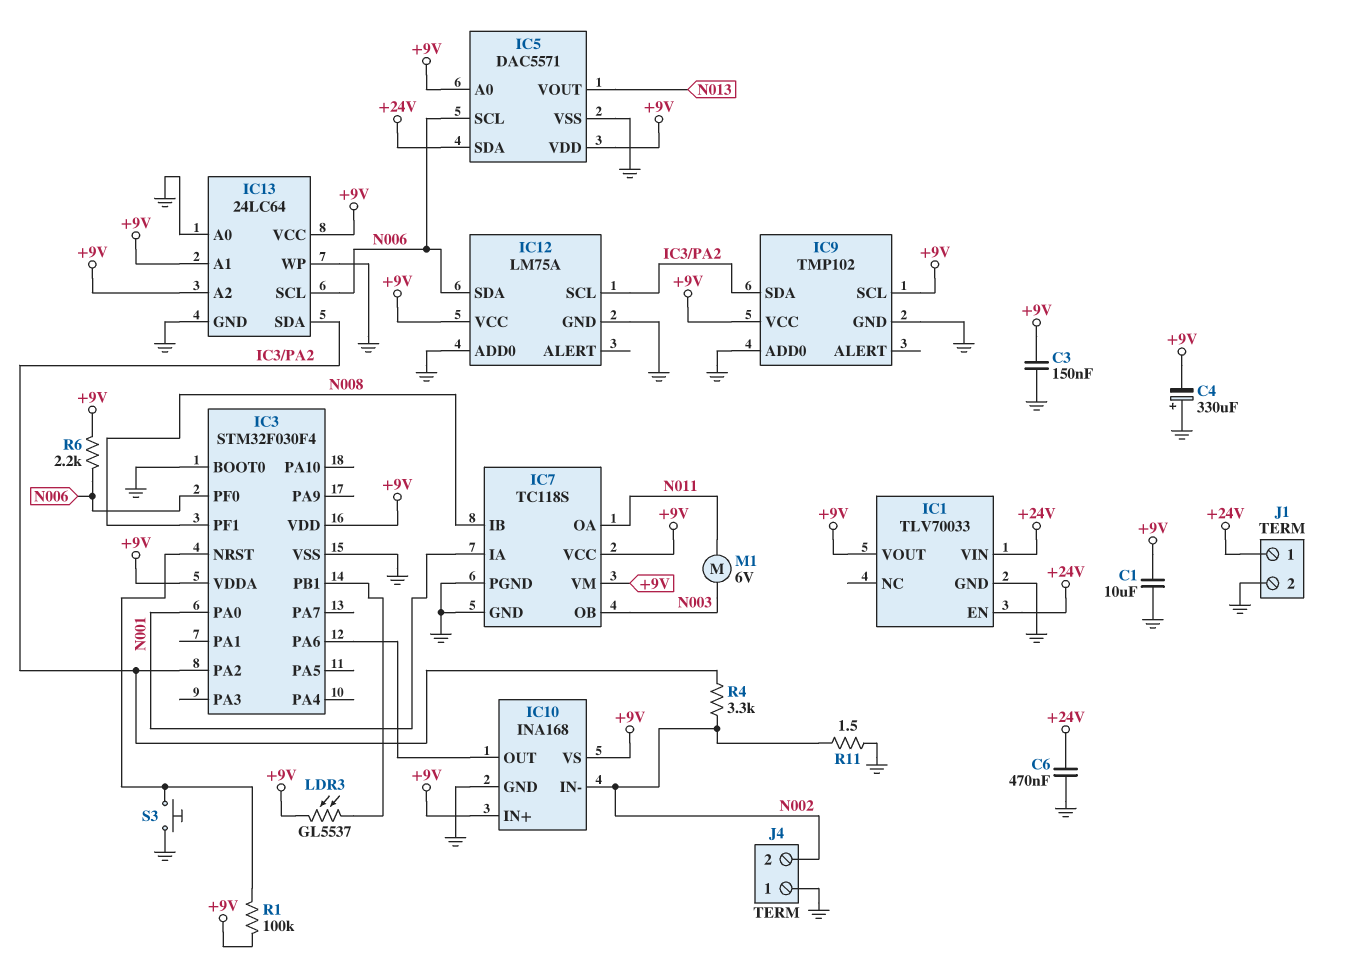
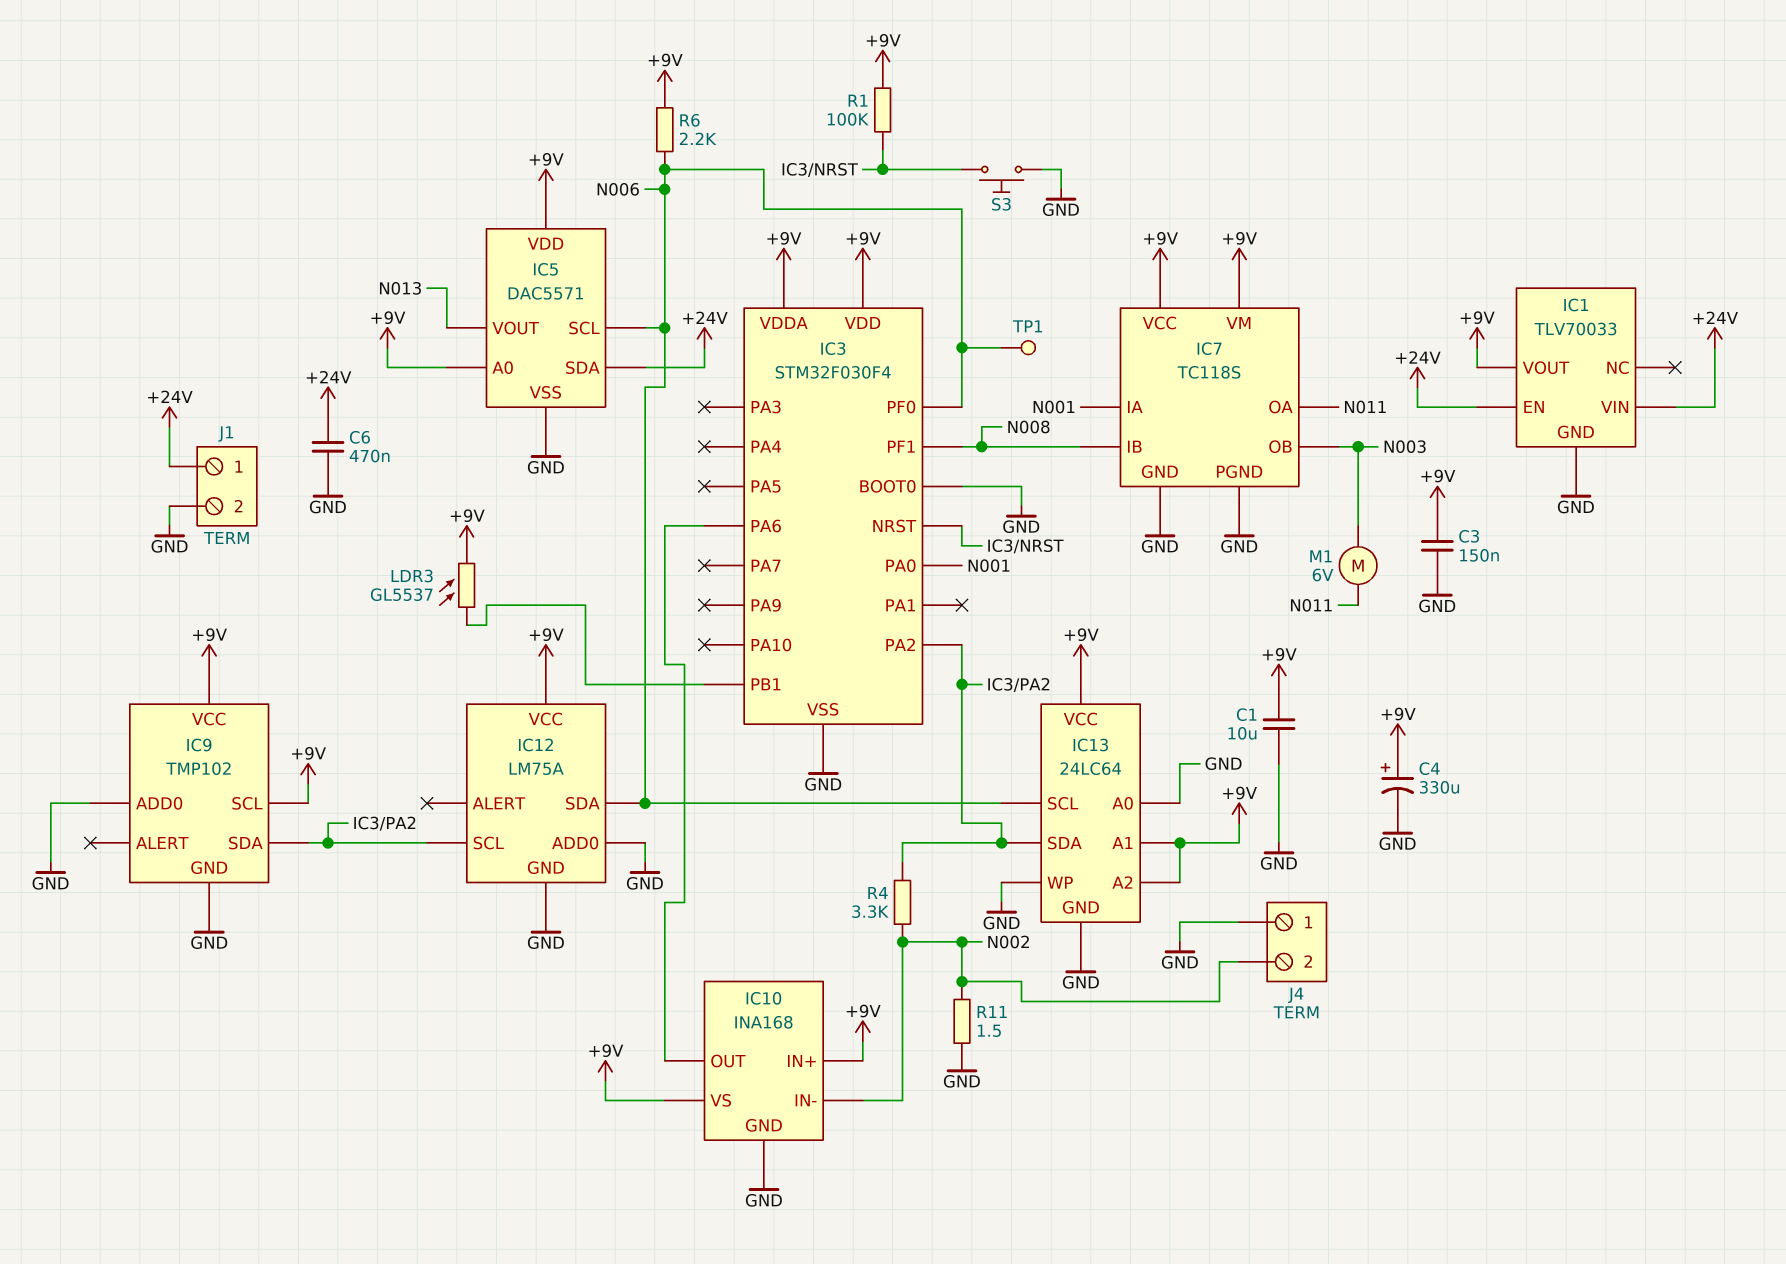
C4: 330uF (plus GND, minus +9V) -> 330uF (plus +9V, minus GND)
TP1: none -> test point (N006)

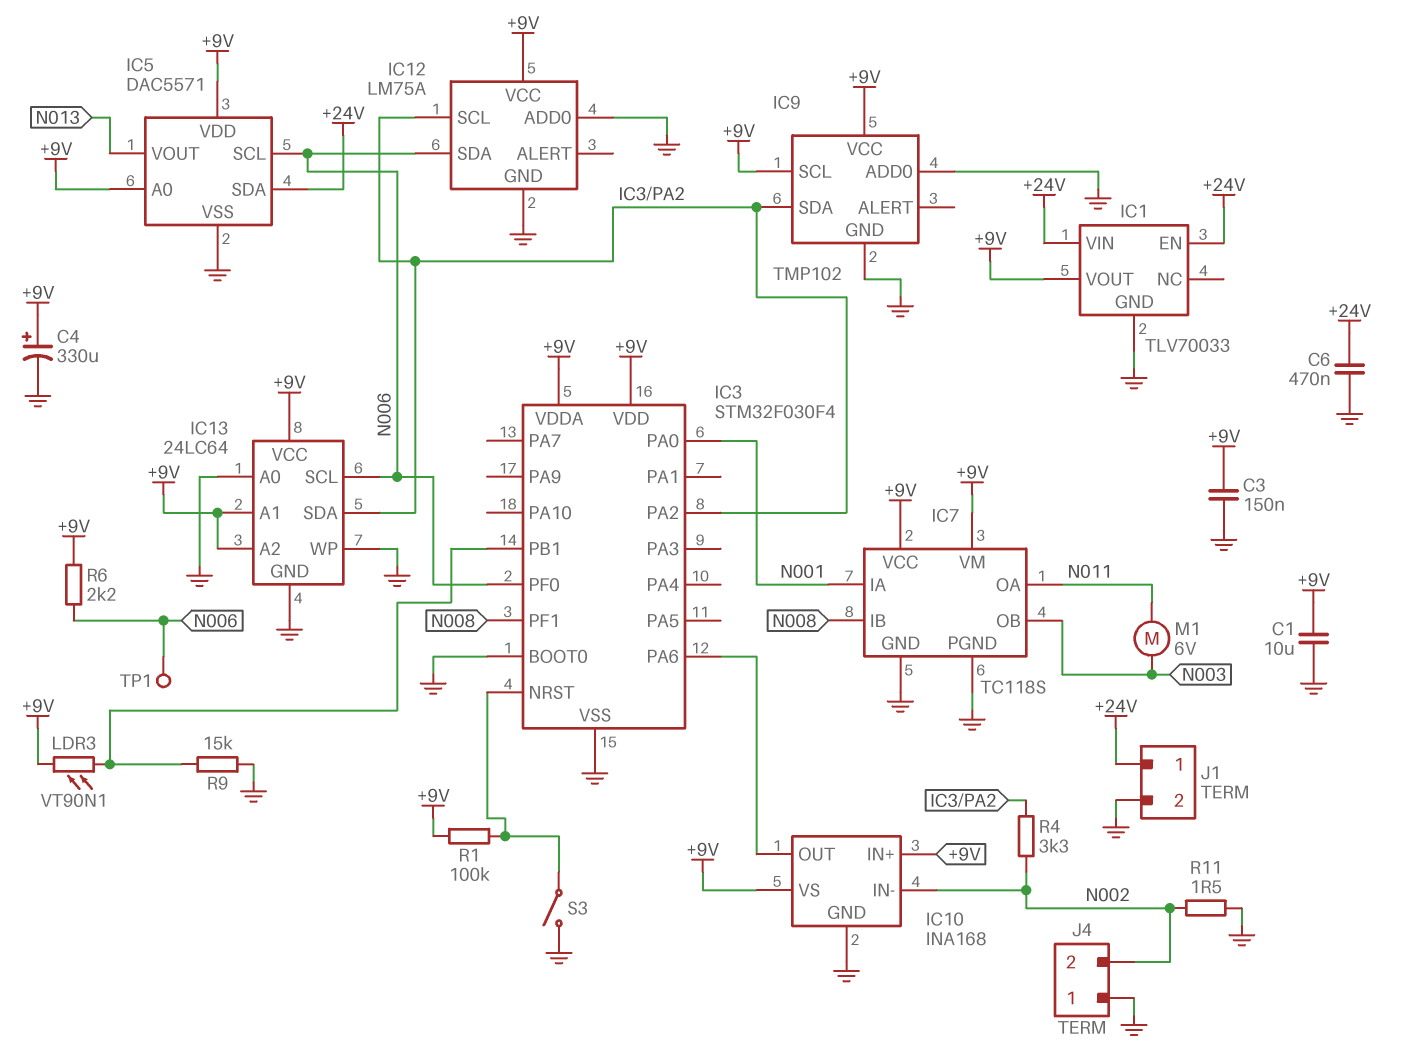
LDR3: GL5537 (+9V, IC3/PB1) -> VT90N1 (+9V, IC3/PB1)
R9: none -> 15k (GND, IC3/PB1)
S3: button (GND, IC3/NRST) -> switch (GND, IC3/NRST)

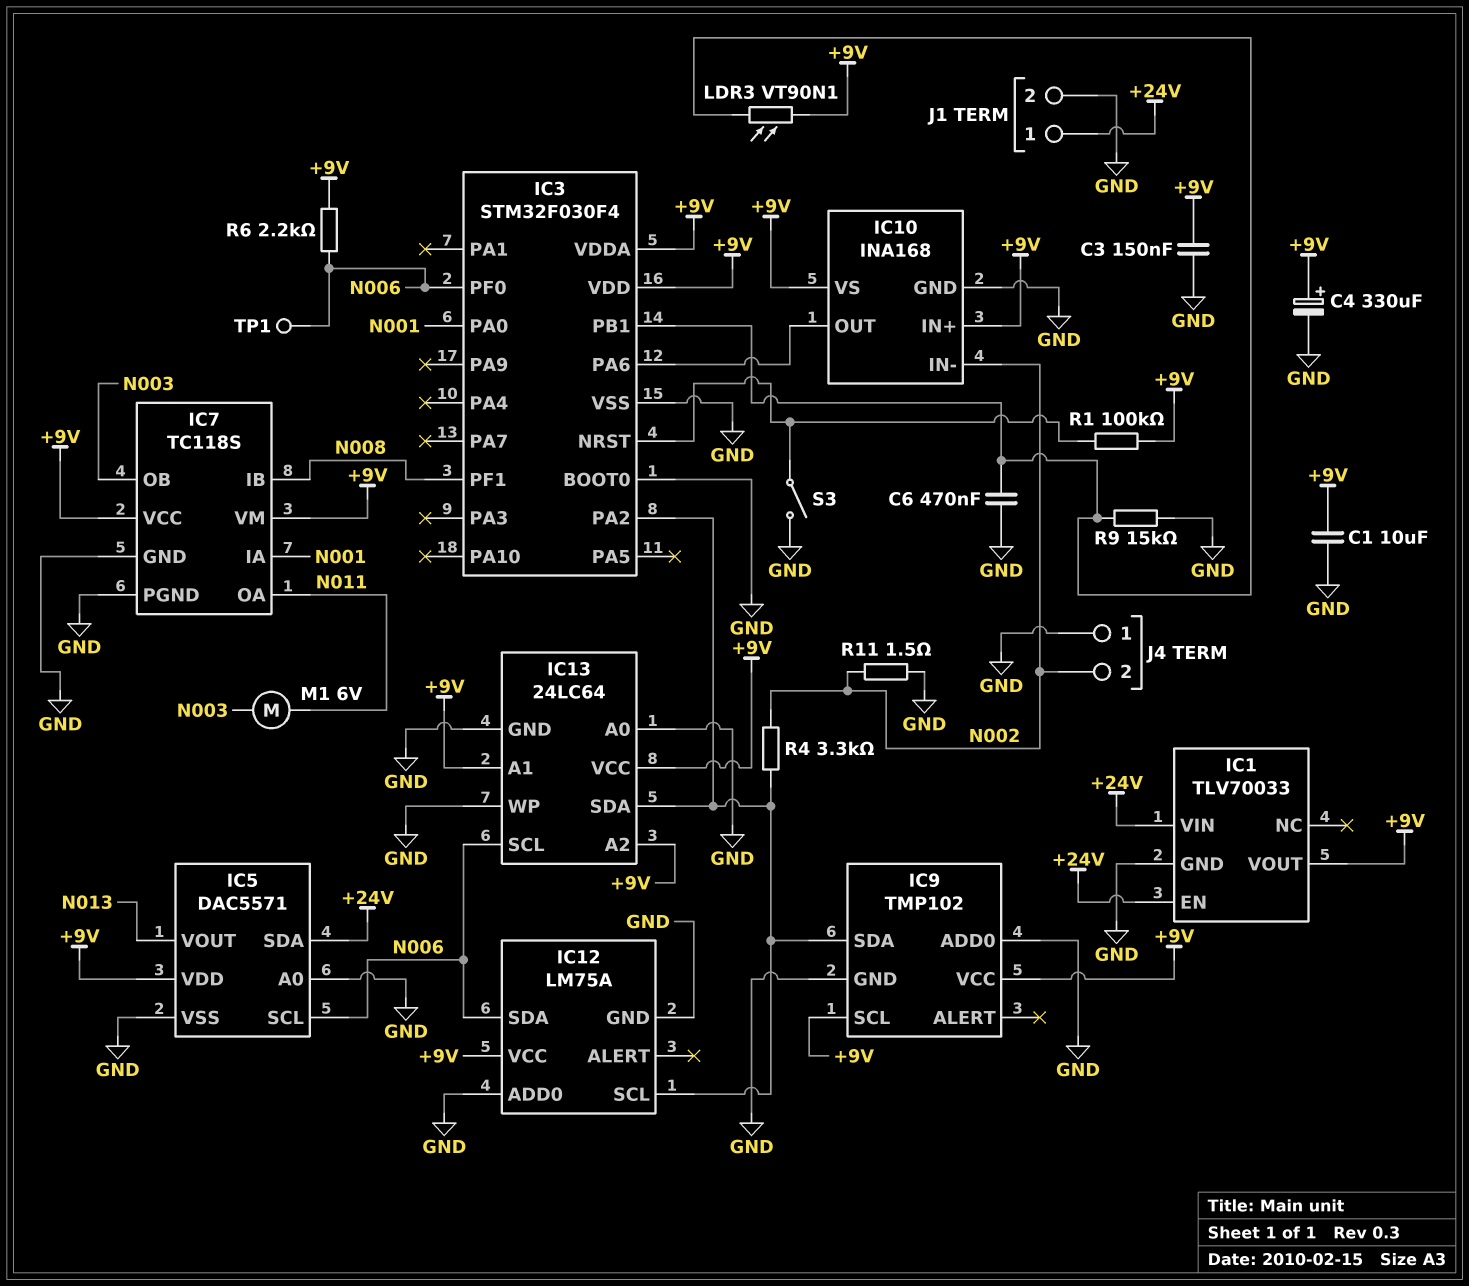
C6: 470nF (+24V, GND) -> 470nF (GND, IC3/PB1)
IC5 pin A0: +9V -> GND

